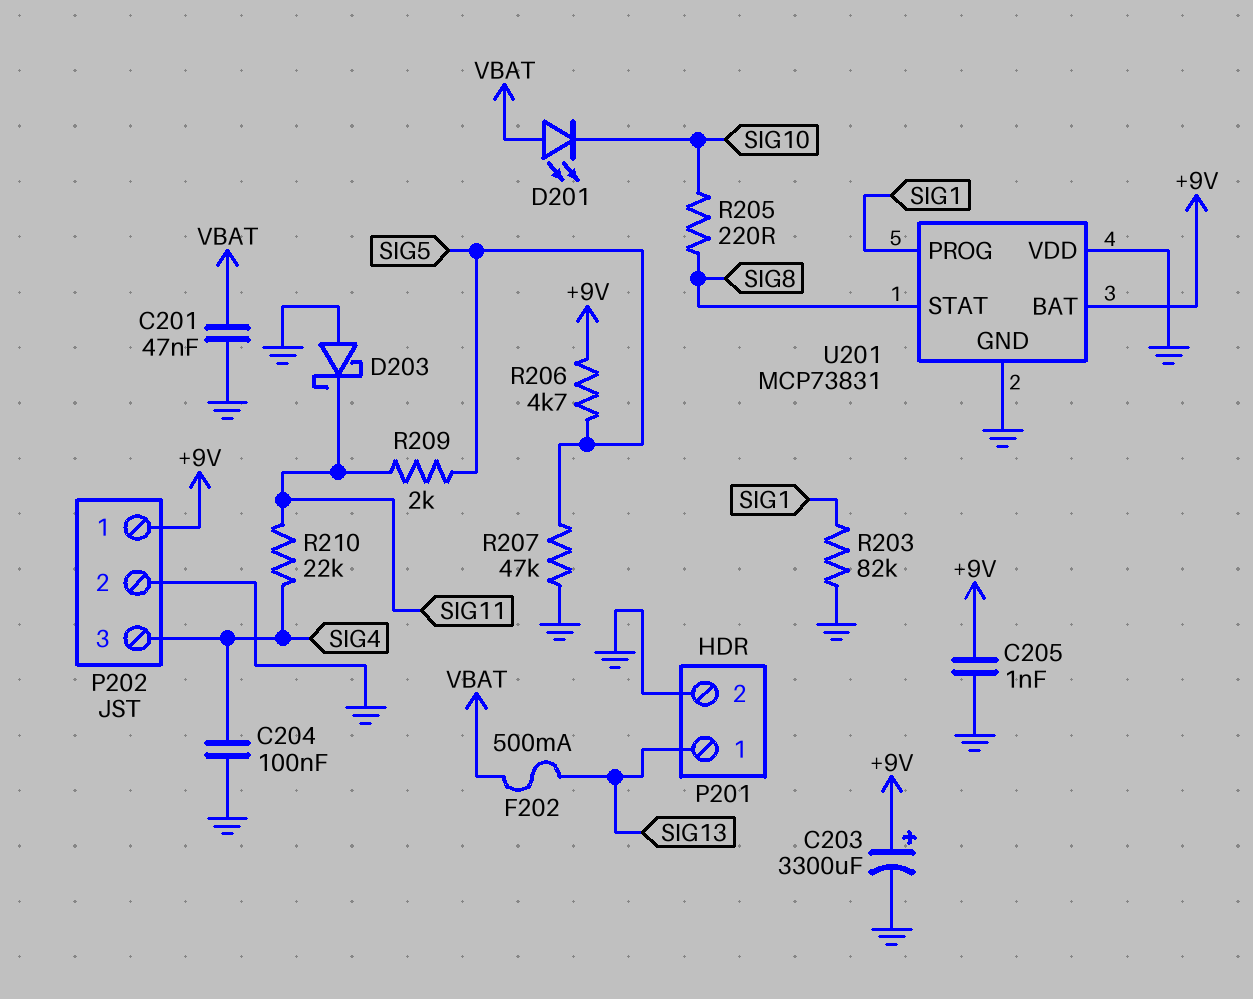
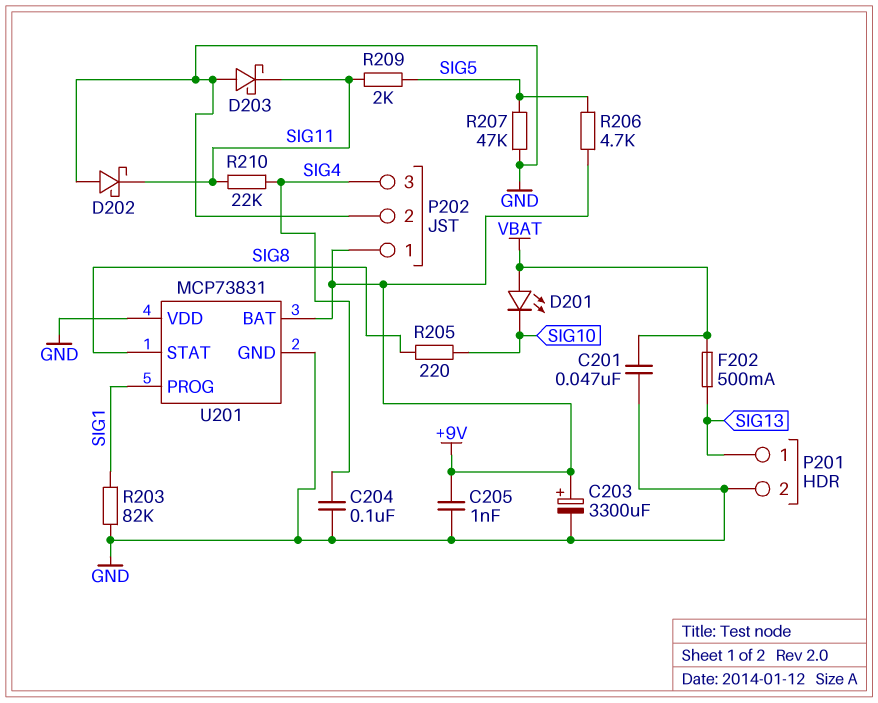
D202: none -> schottky (A GND, K SIG11)

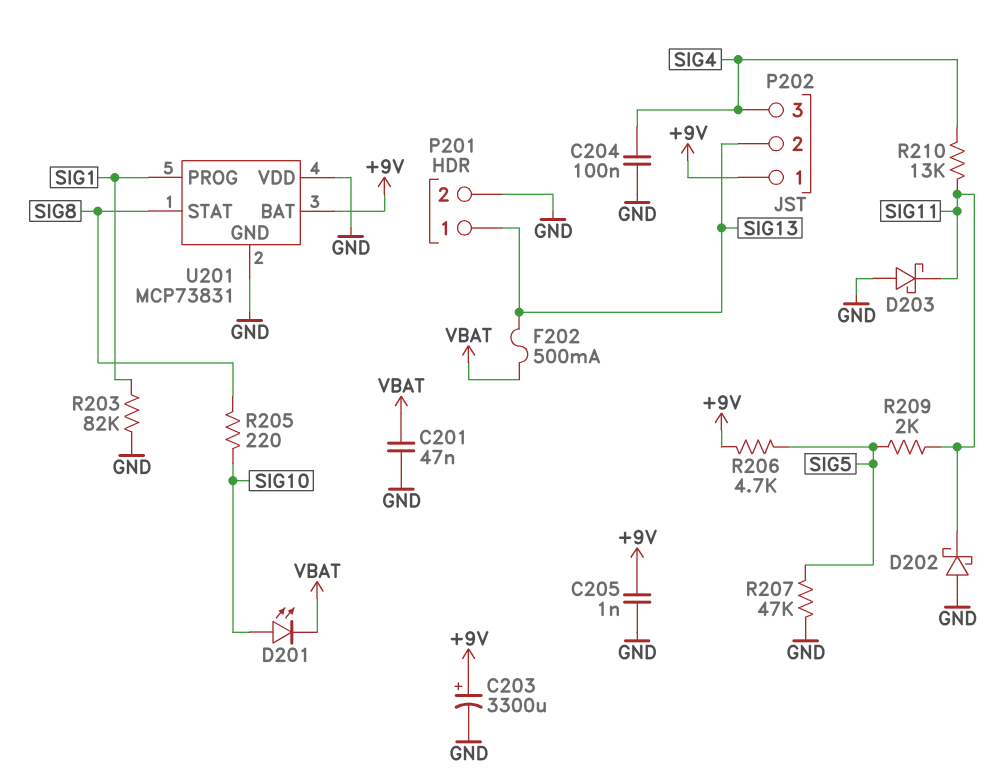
D201: LED (A VBAT, K SIG10) -> LED (A SIG10, K VBAT)
P202 pin 2: GND -> SIG13
R210: 22k (SIG4, SIG11) -> 13k (SIG4, SIG11)

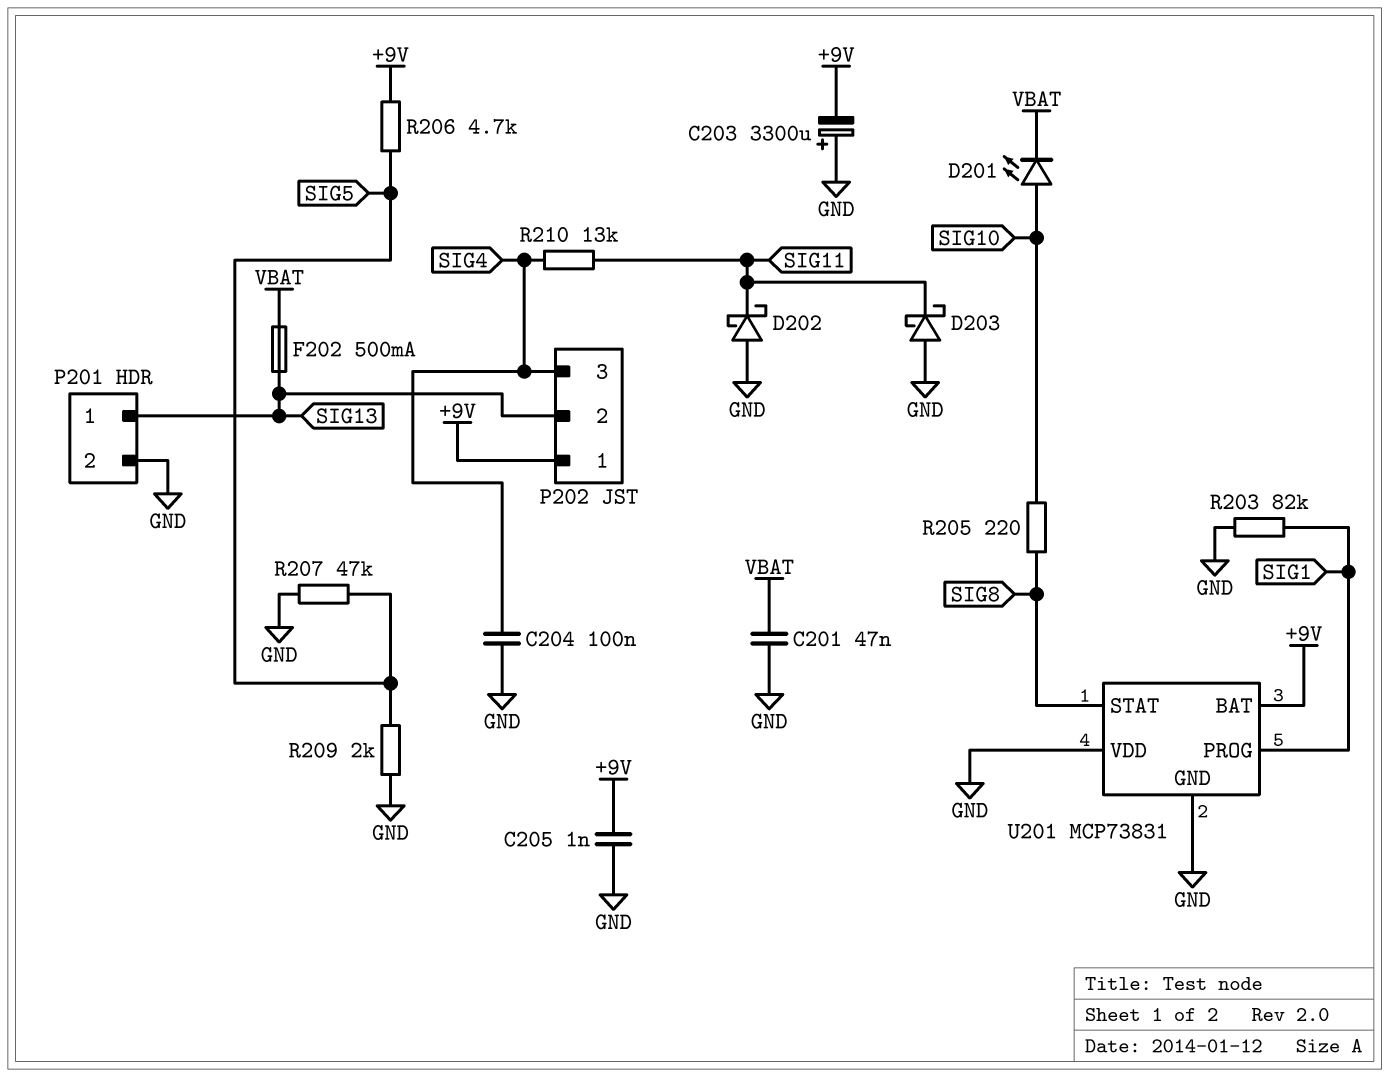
C203: 3300uF (plus +9V, minus GND) -> 3300uF (plus GND, minus +9V)
R209: 2k (SIG5, SIG11) -> 2k (GND, SIG5)

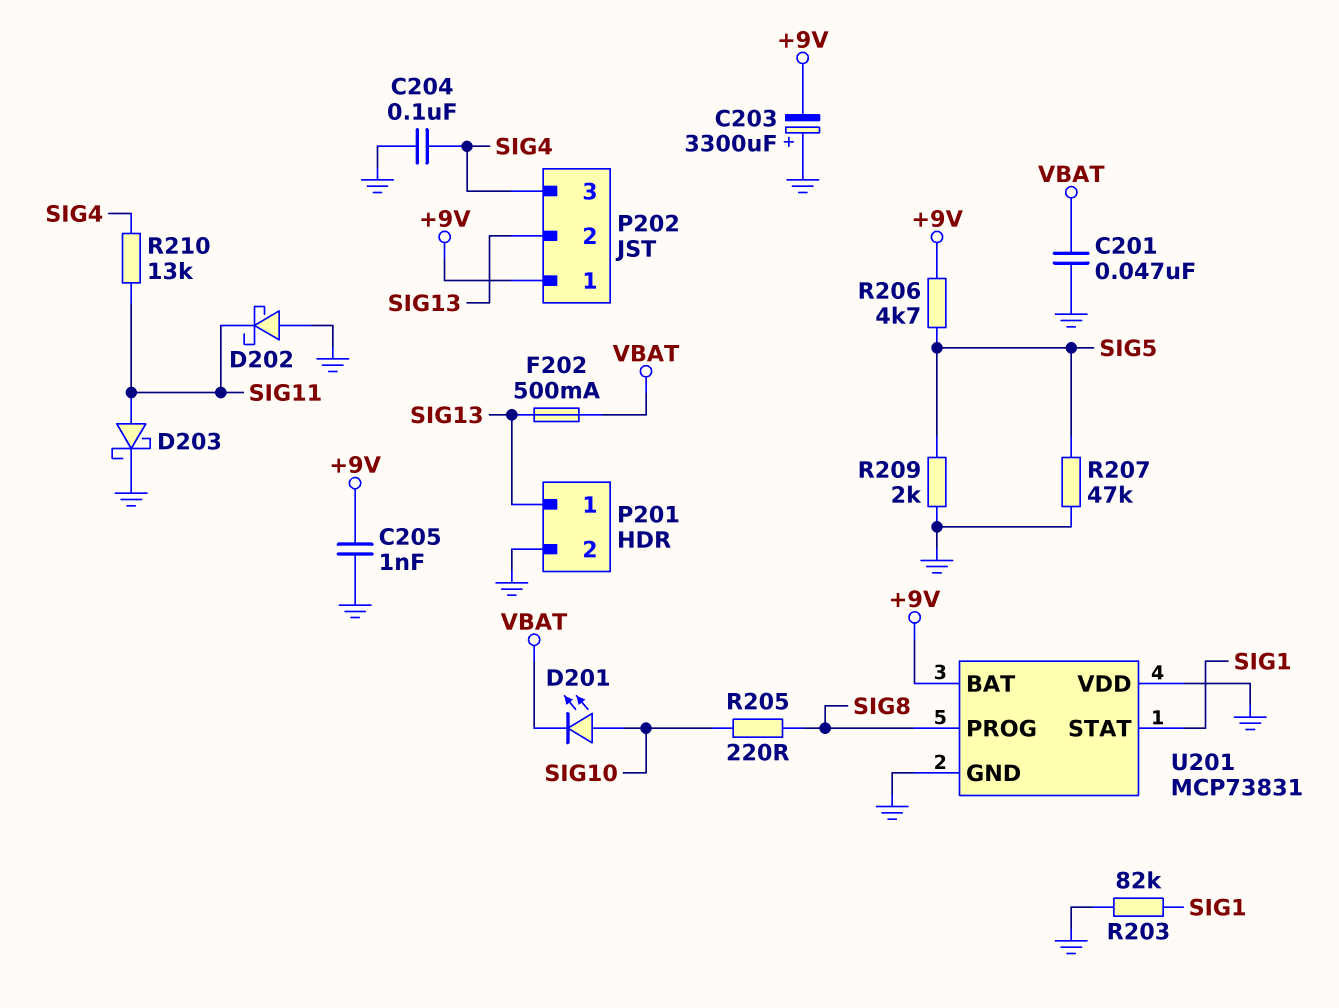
D203: schottky (A GND, K SIG11) -> schottky (A SIG11, K GND)
U201 pin PROG: SIG1 -> SIG8
U201 pin STAT: SIG8 -> SIG1

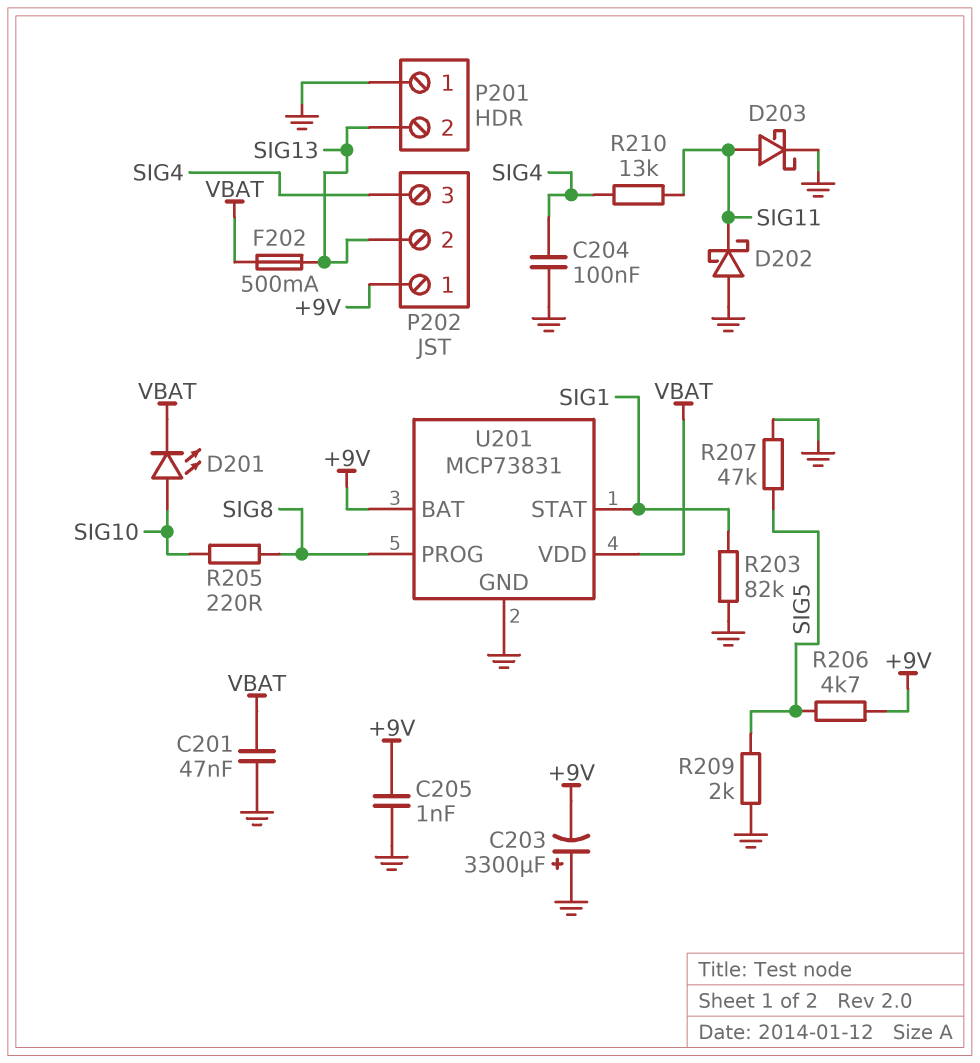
P201 pin 1: SIG13 -> GND
P201 pin 2: GND -> SIG13
U201 pin VDD: GND -> VBAT

